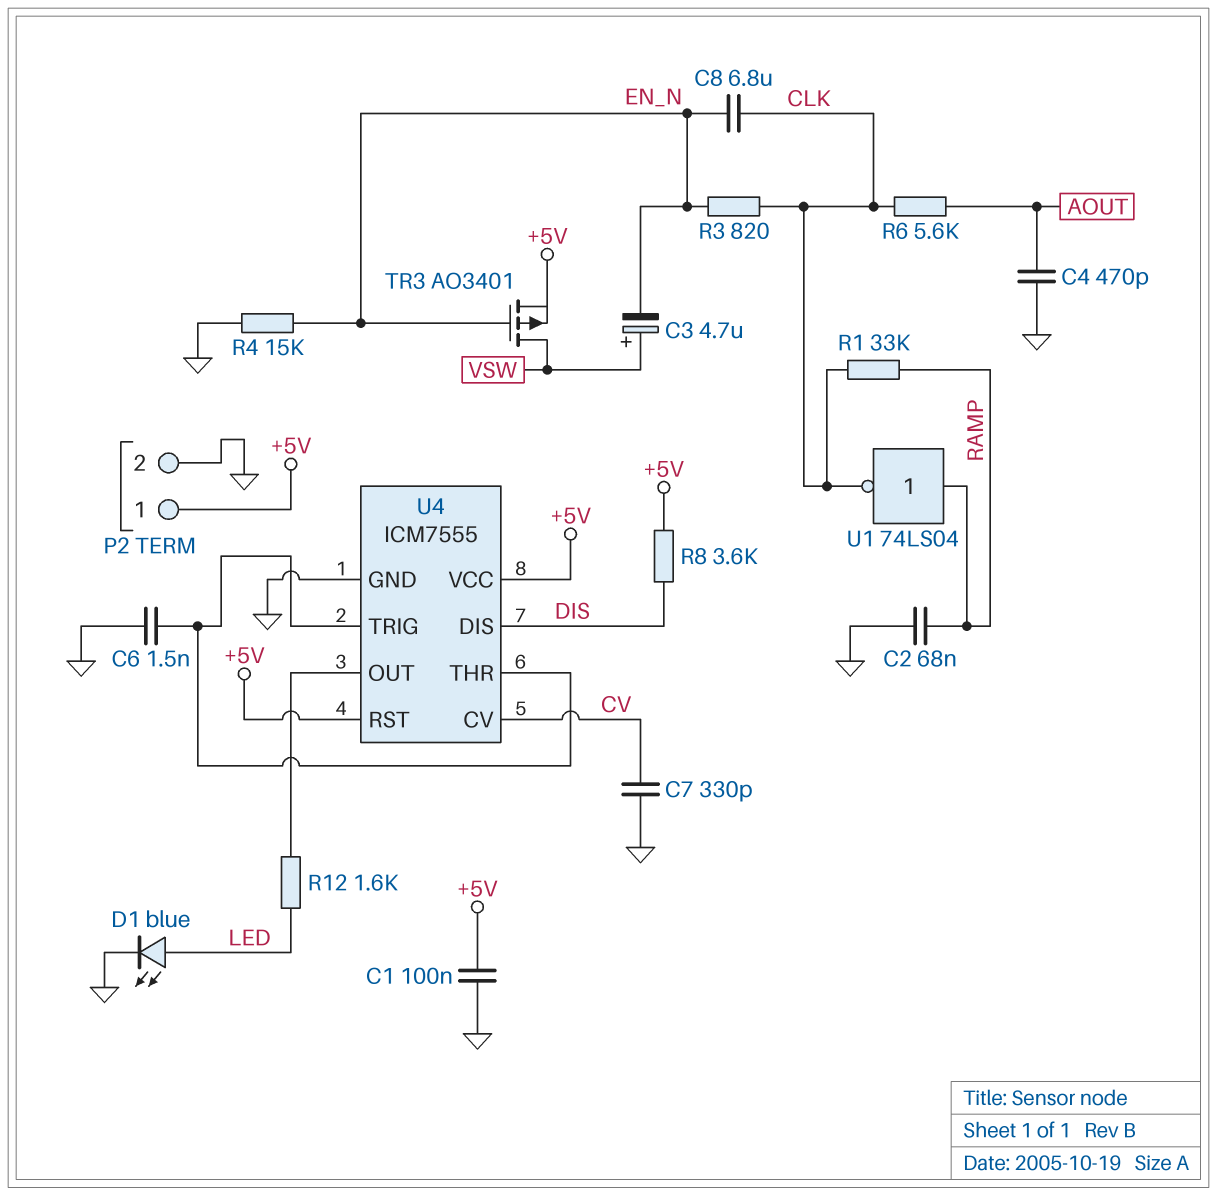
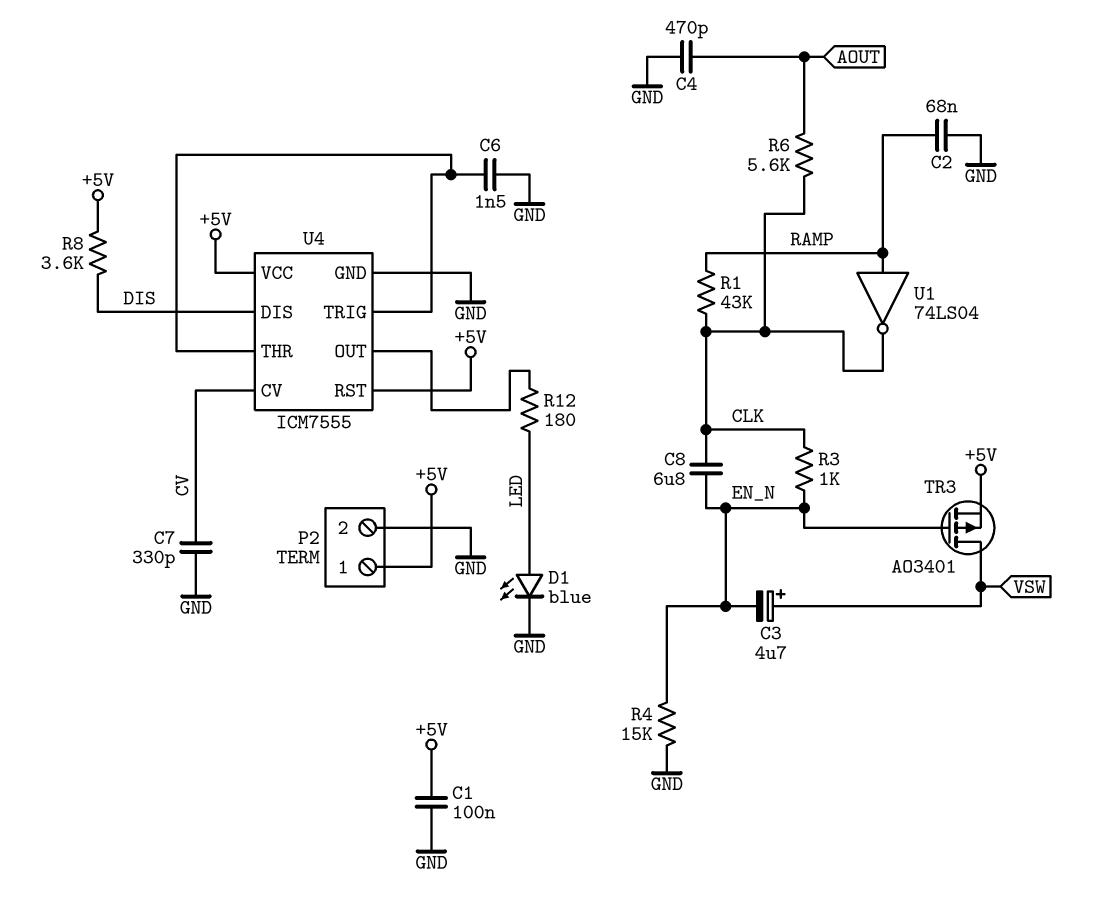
R1: 33k (CLK, RAMP) -> 43k (CLK, RAMP)
R3: 820 (CLK, EN_N) -> 1k (CLK, EN_N)
R12: 1.6k (LED, U4/OUT) -> 180 (LED, U4/OUT)

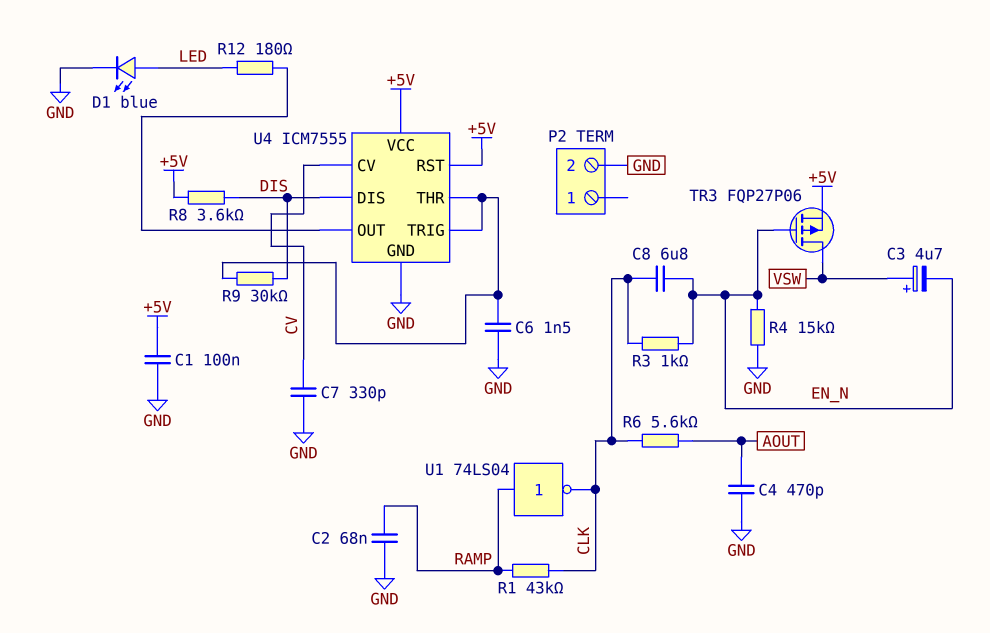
P2 pin 1: +5V -> none
R9: none -> 30k (DIS, U4/THR)
TR3: PMOS AO3401 (G EN_N, D VSW, S +5V) -> PMOS FQP27P06 (G EN_N, D VSW, S +5V)

